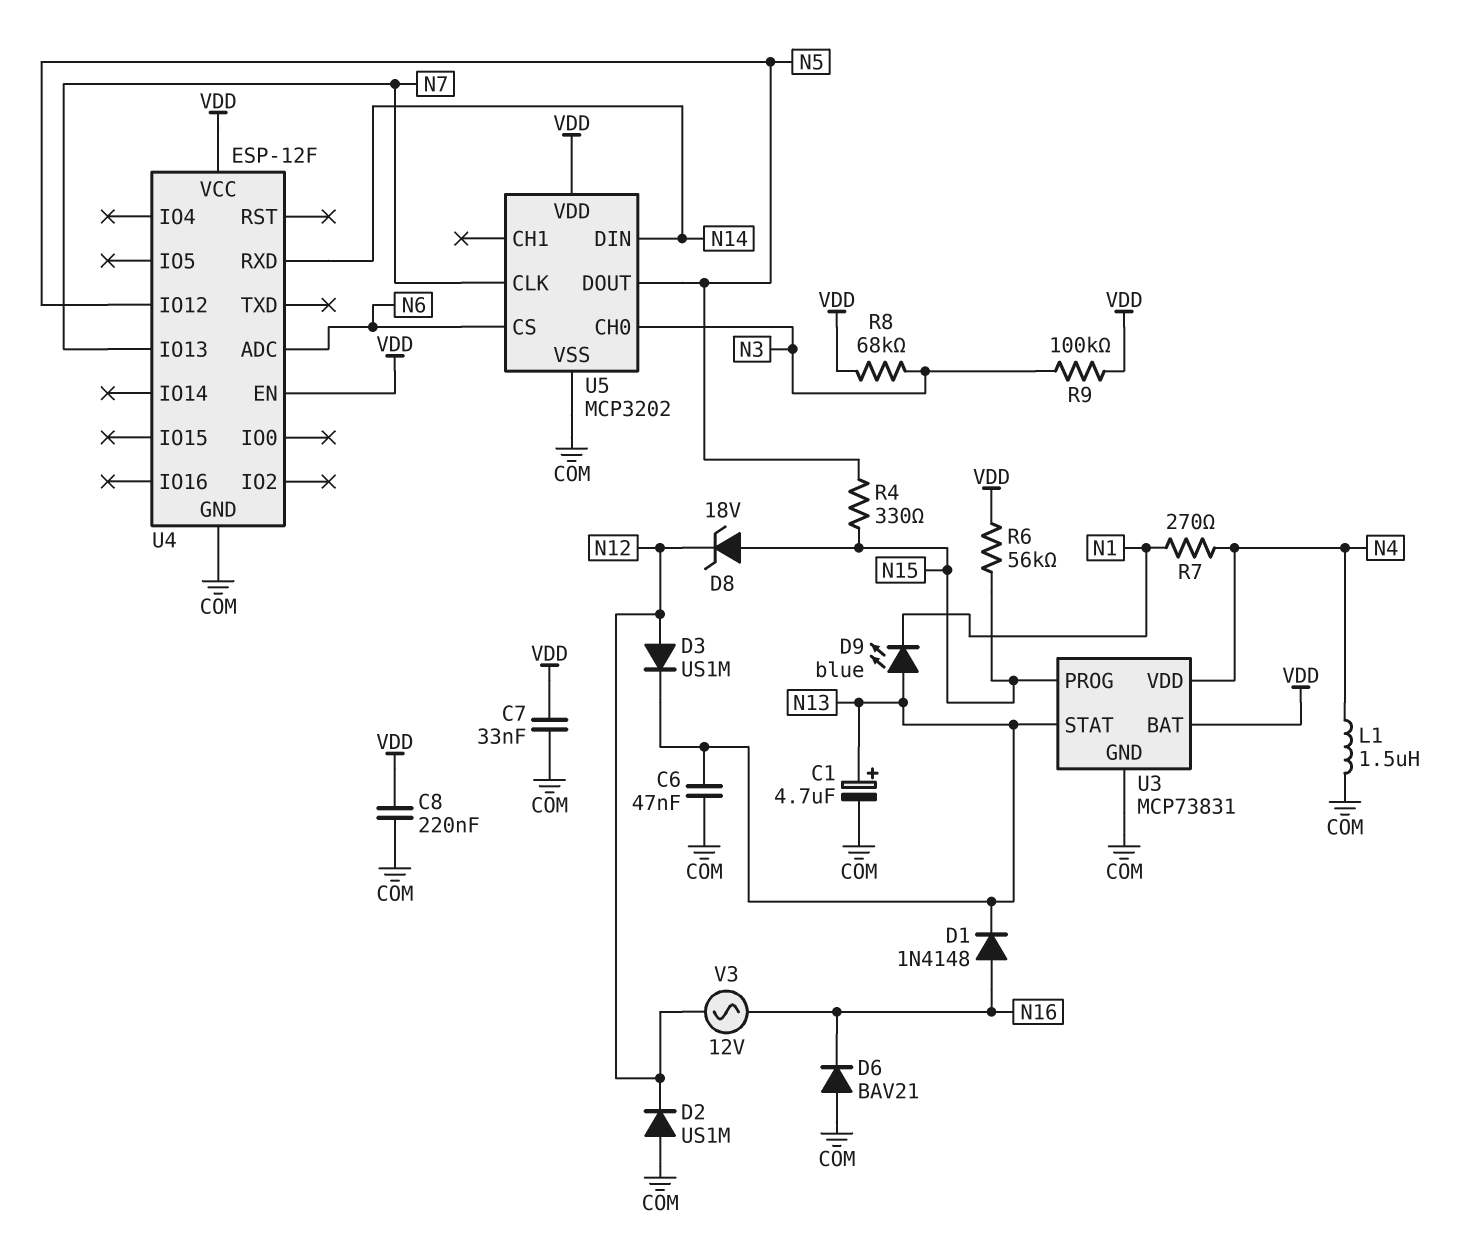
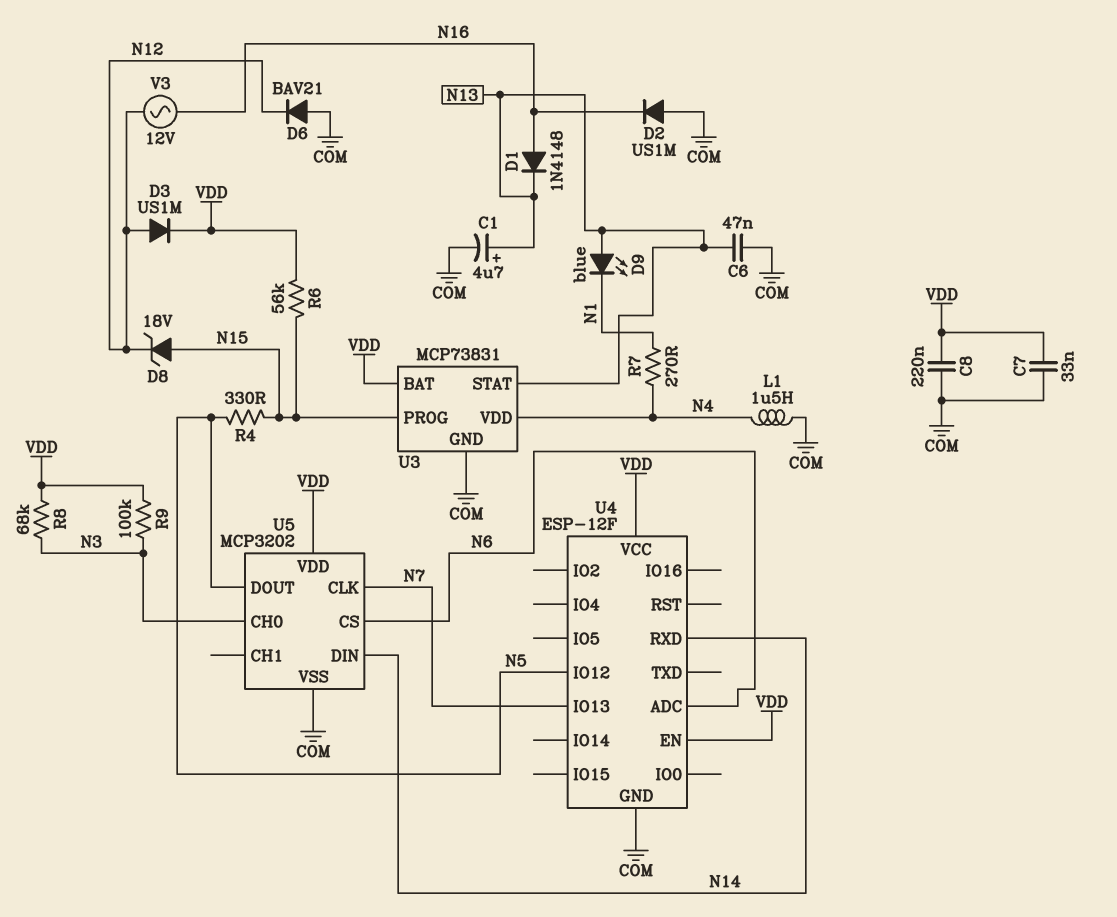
D2: diode US1M (A COM, K N12) -> diode US1M (A COM, K N16)
D3: diode US1M (A N12, K N13) -> diode US1M (A N12, K VDD)
D6: diode BAV21 (A COM, K N16) -> diode BAV21 (A COM, K N12)

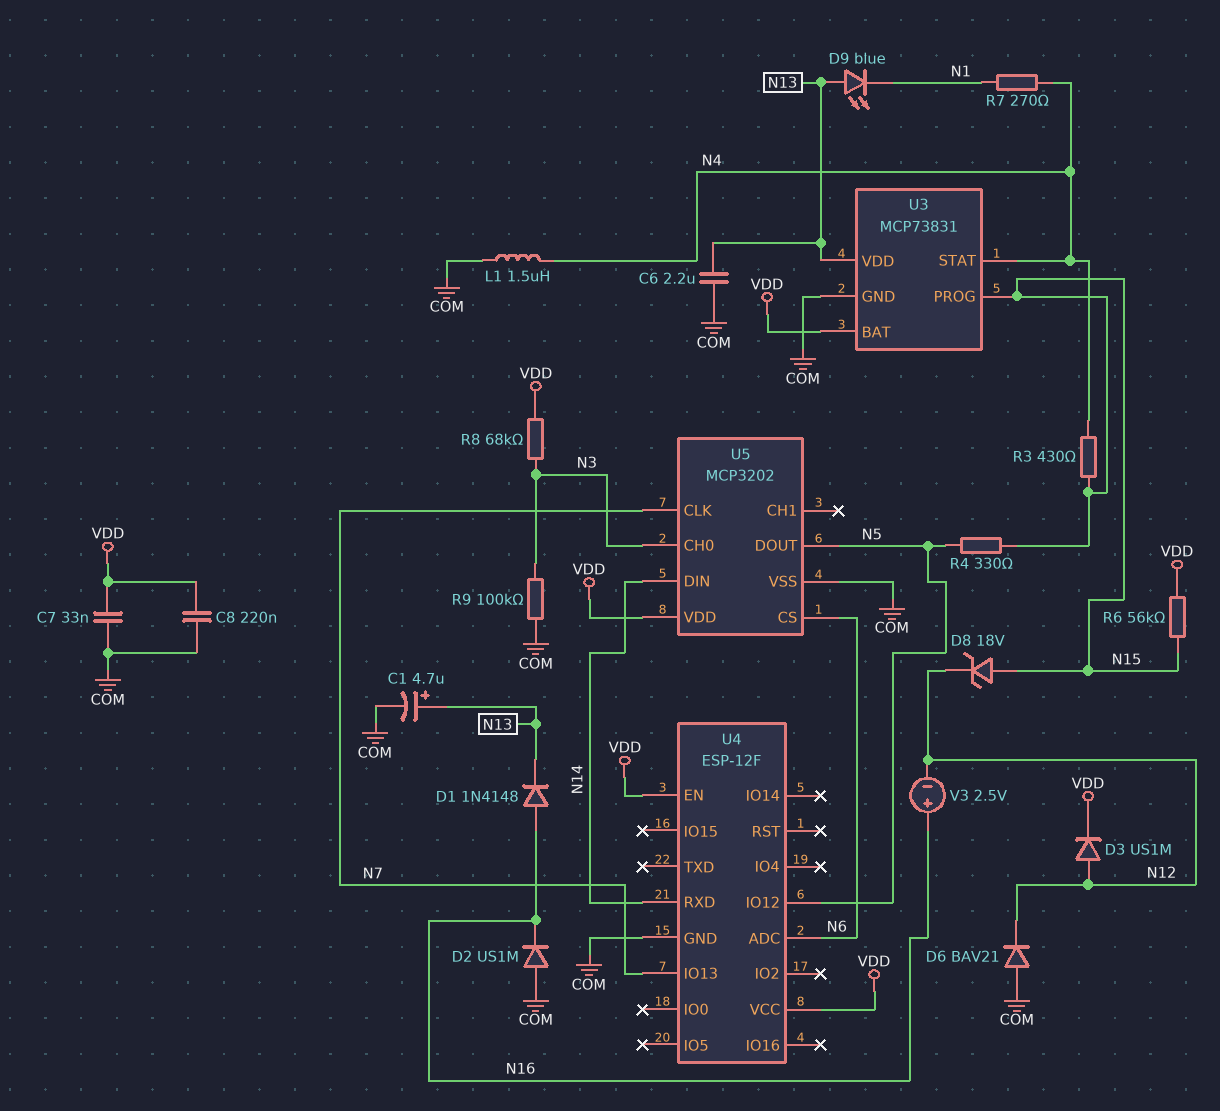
C6: 47nF (COM, N13) -> 2.2uF (COM, N13)
R3: none -> 430 (N4, N15)
R9: 100k (N3, VDD) -> 100k (COM, N3)
U3 pin STAT: N13 -> N4
U3 pin VDD: N4 -> N13
V3: AC 12V (N12, N16) -> 2.5V (plus N16, minus N12)

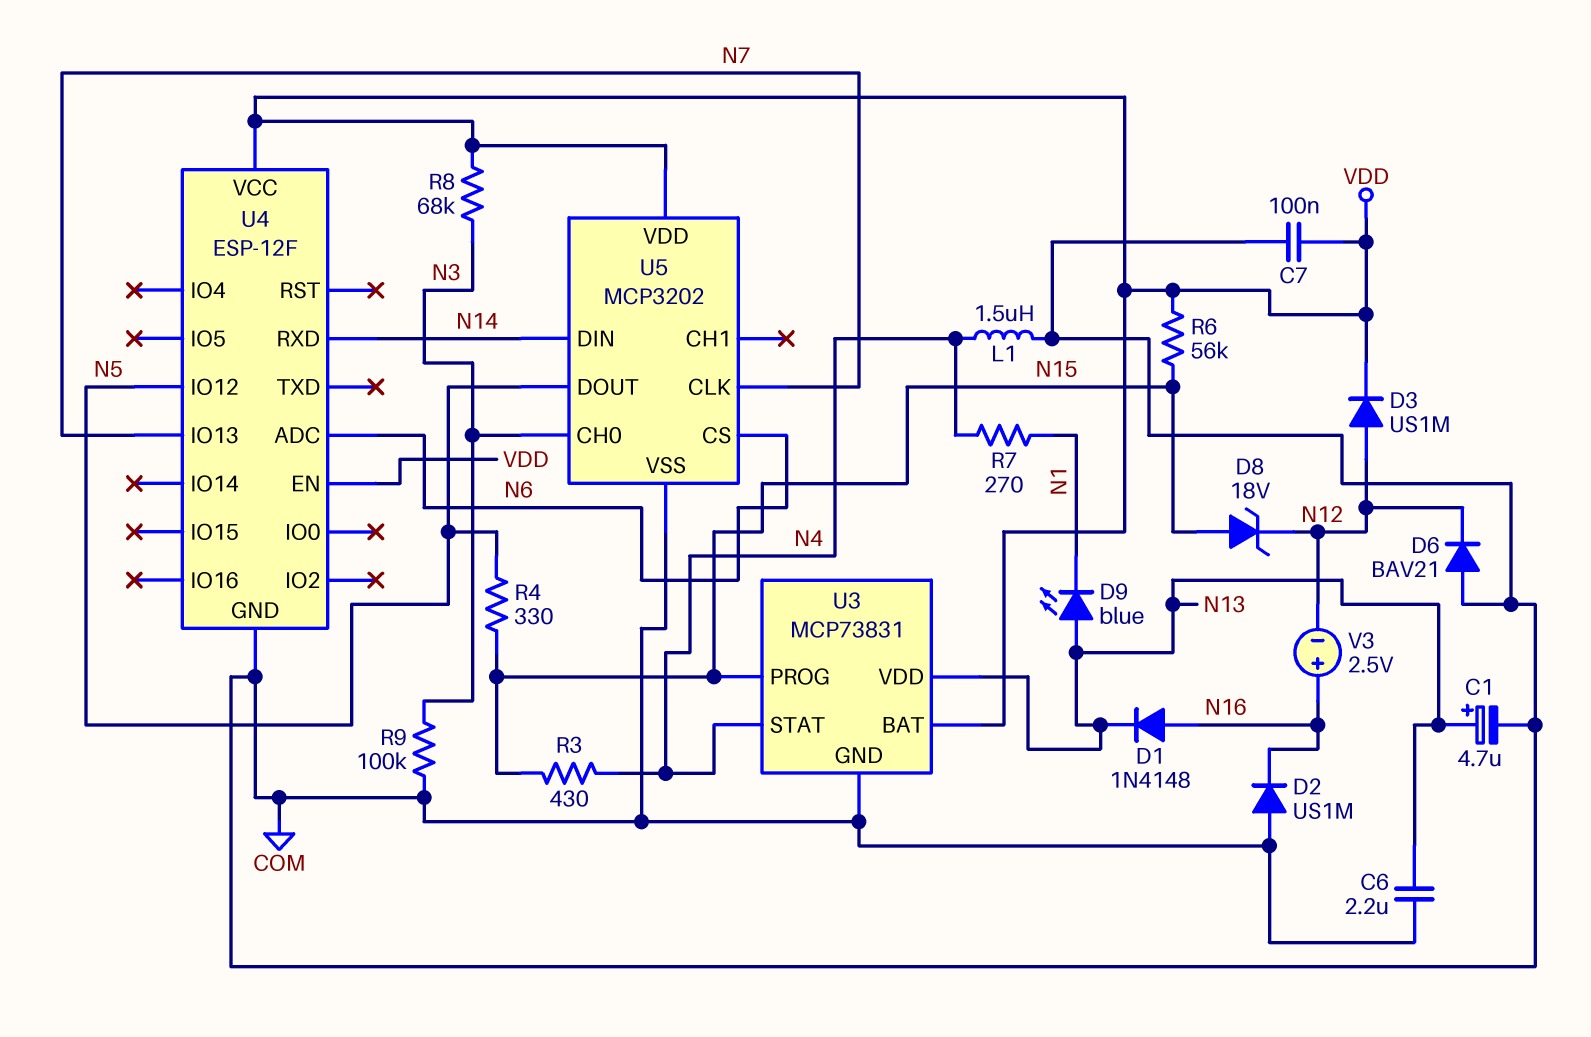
C7: 33nF (COM, VDD) -> 100nF (COM, VDD)
C8: 220nF (COM, VDD) -> none

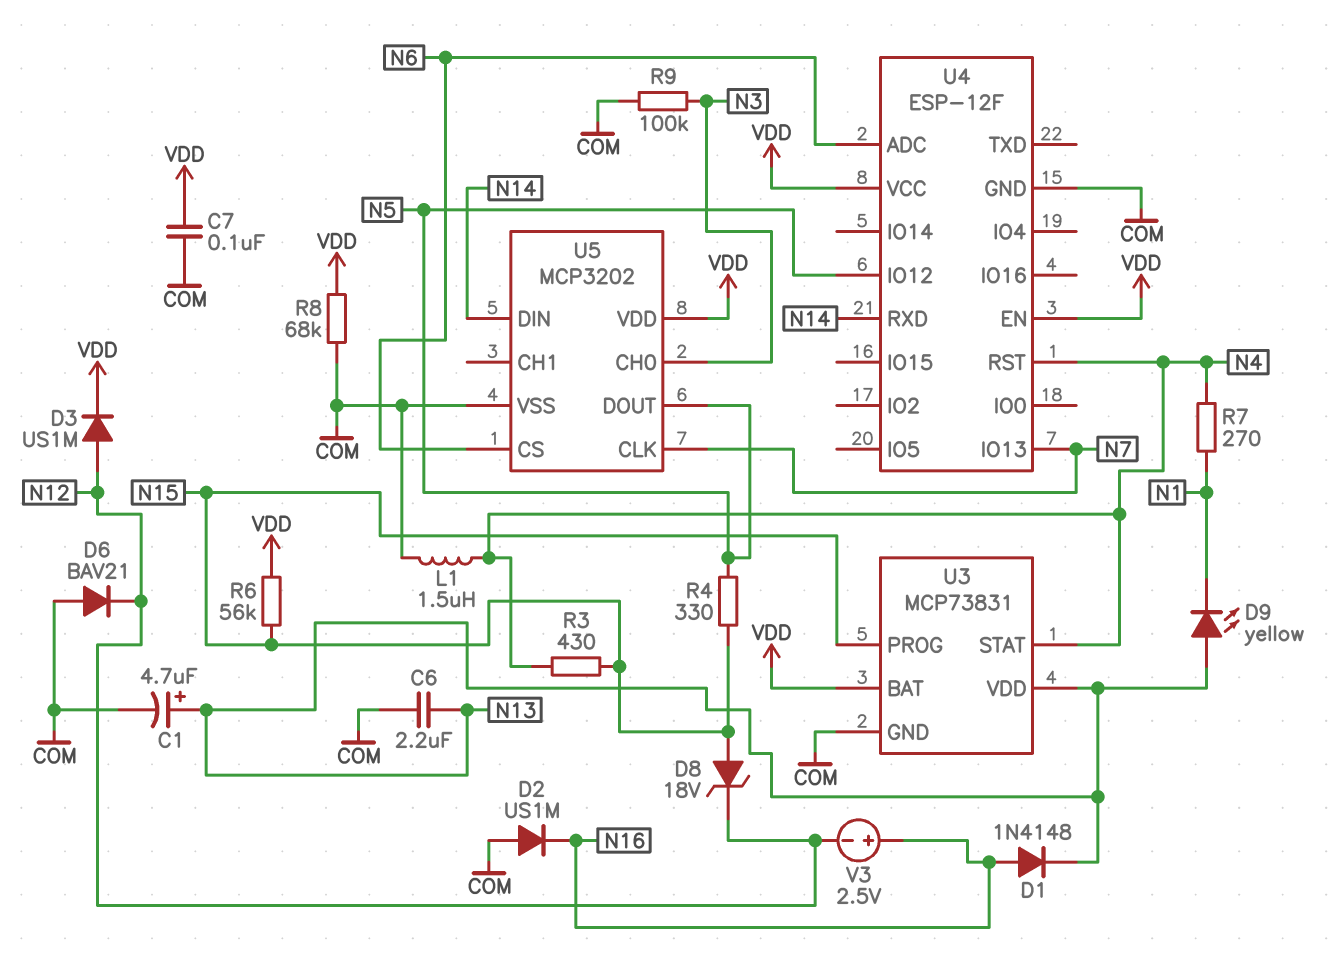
D9: LED blue (A N13, K N1) -> LED yellow (A N13, K N1)
R8: 68k (N3, VDD) -> 68k (COM, VDD)
U4 pin RST: none -> N4

